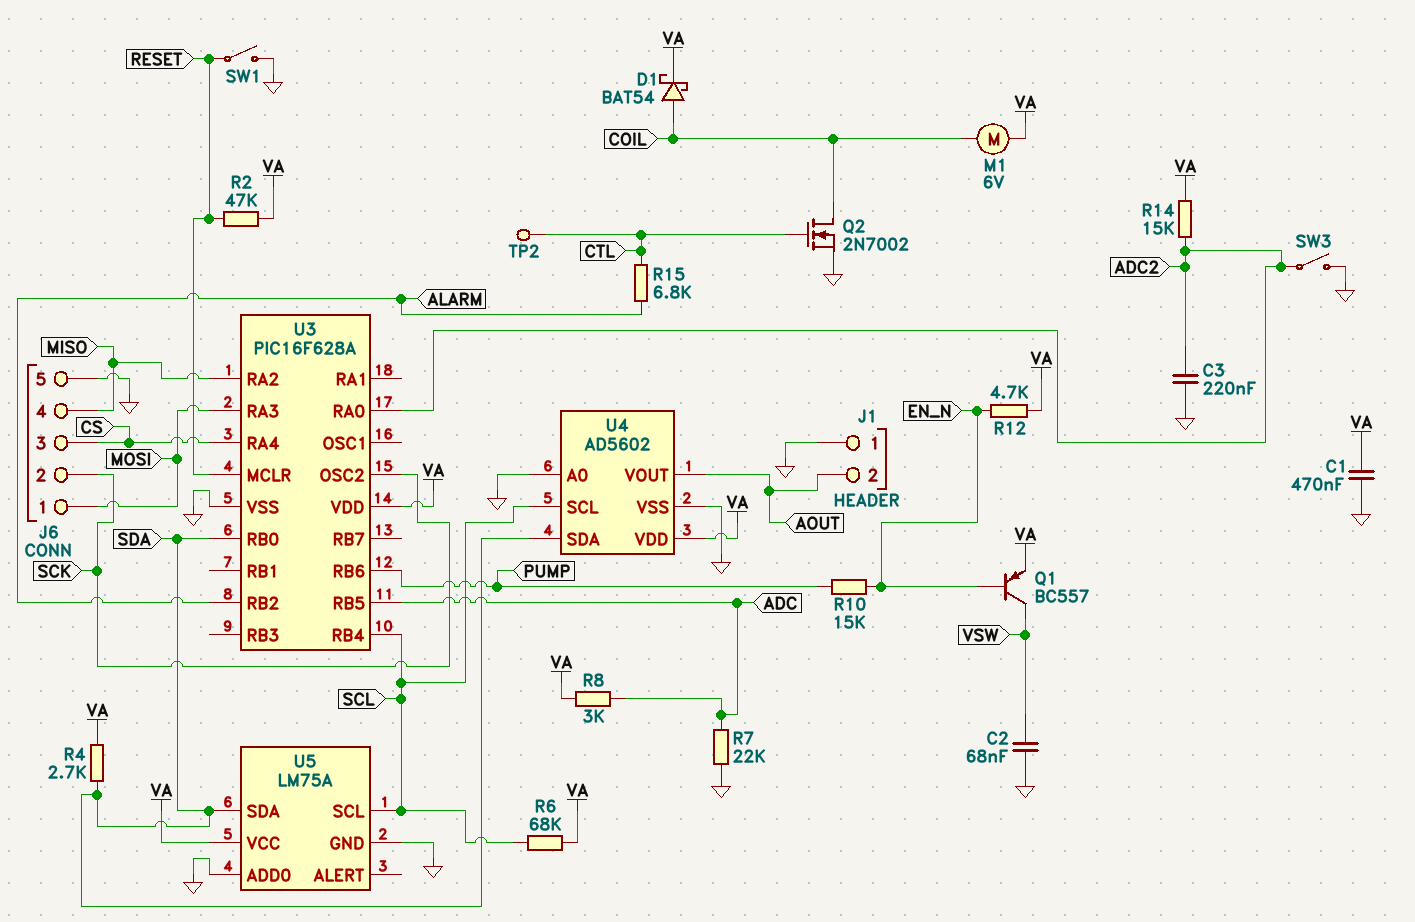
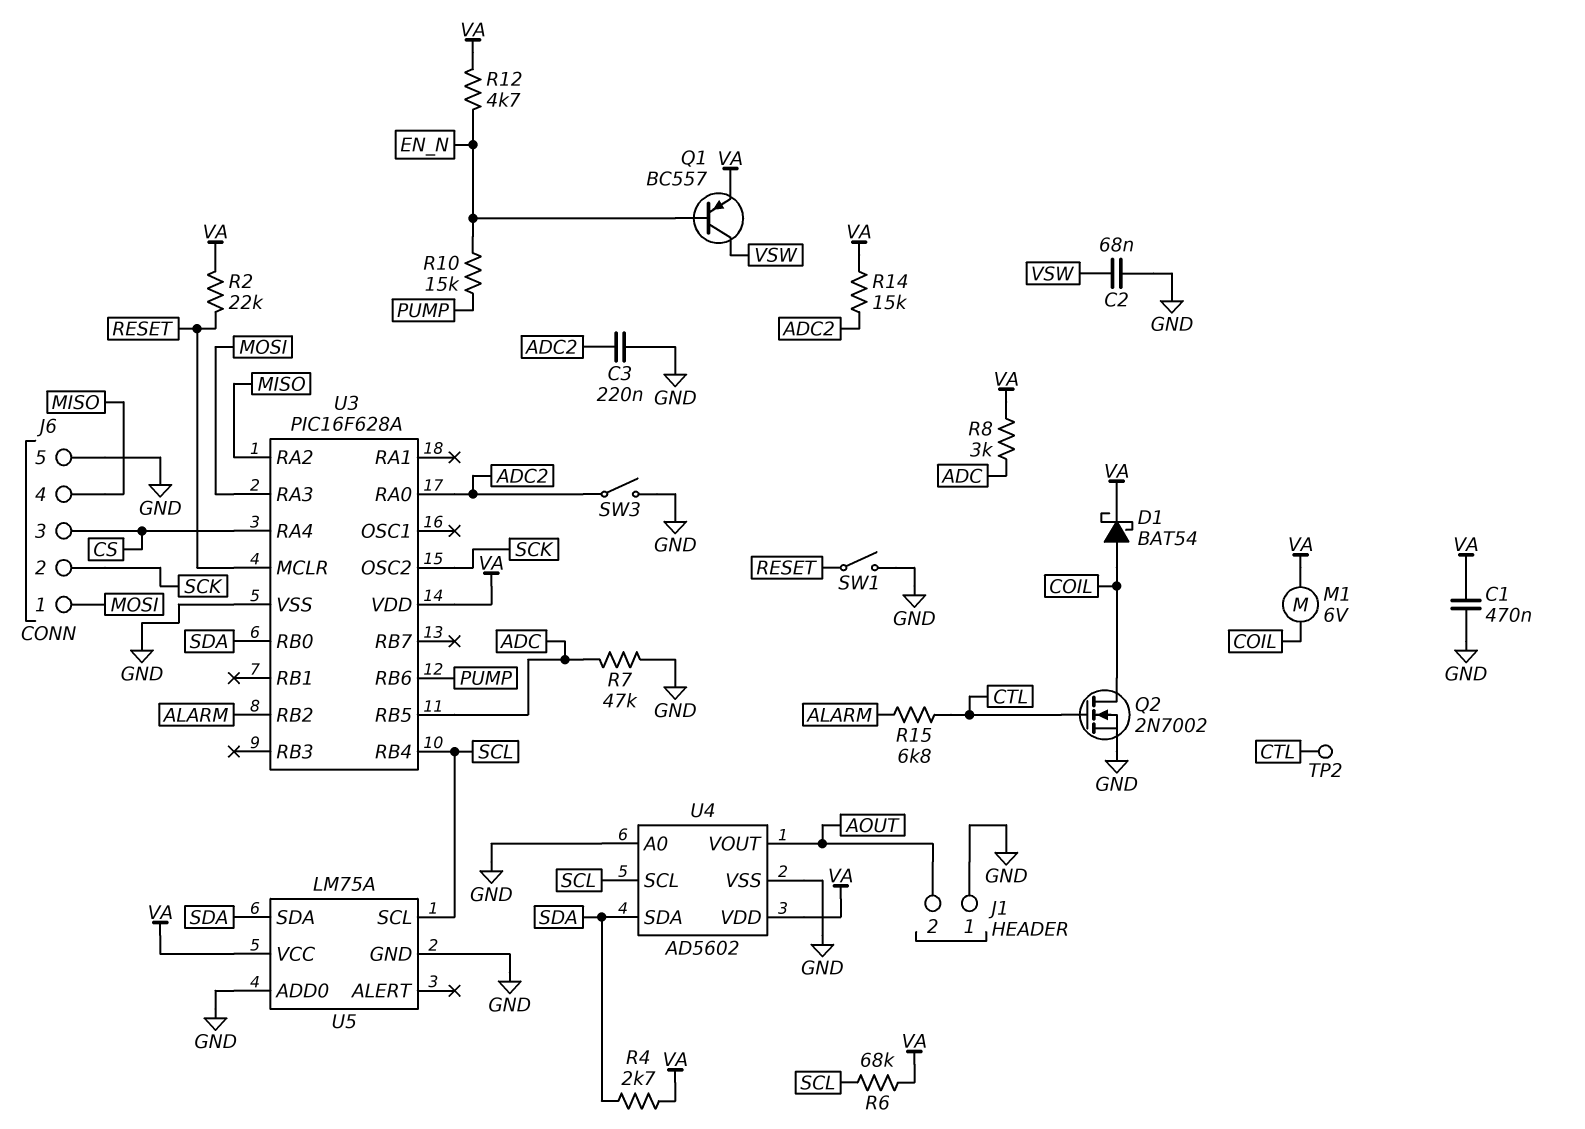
R2: 47k (RESET, VA) -> 22k (RESET, VA)
R7: 22k (ADC, GND) -> 47k (ADC, GND)

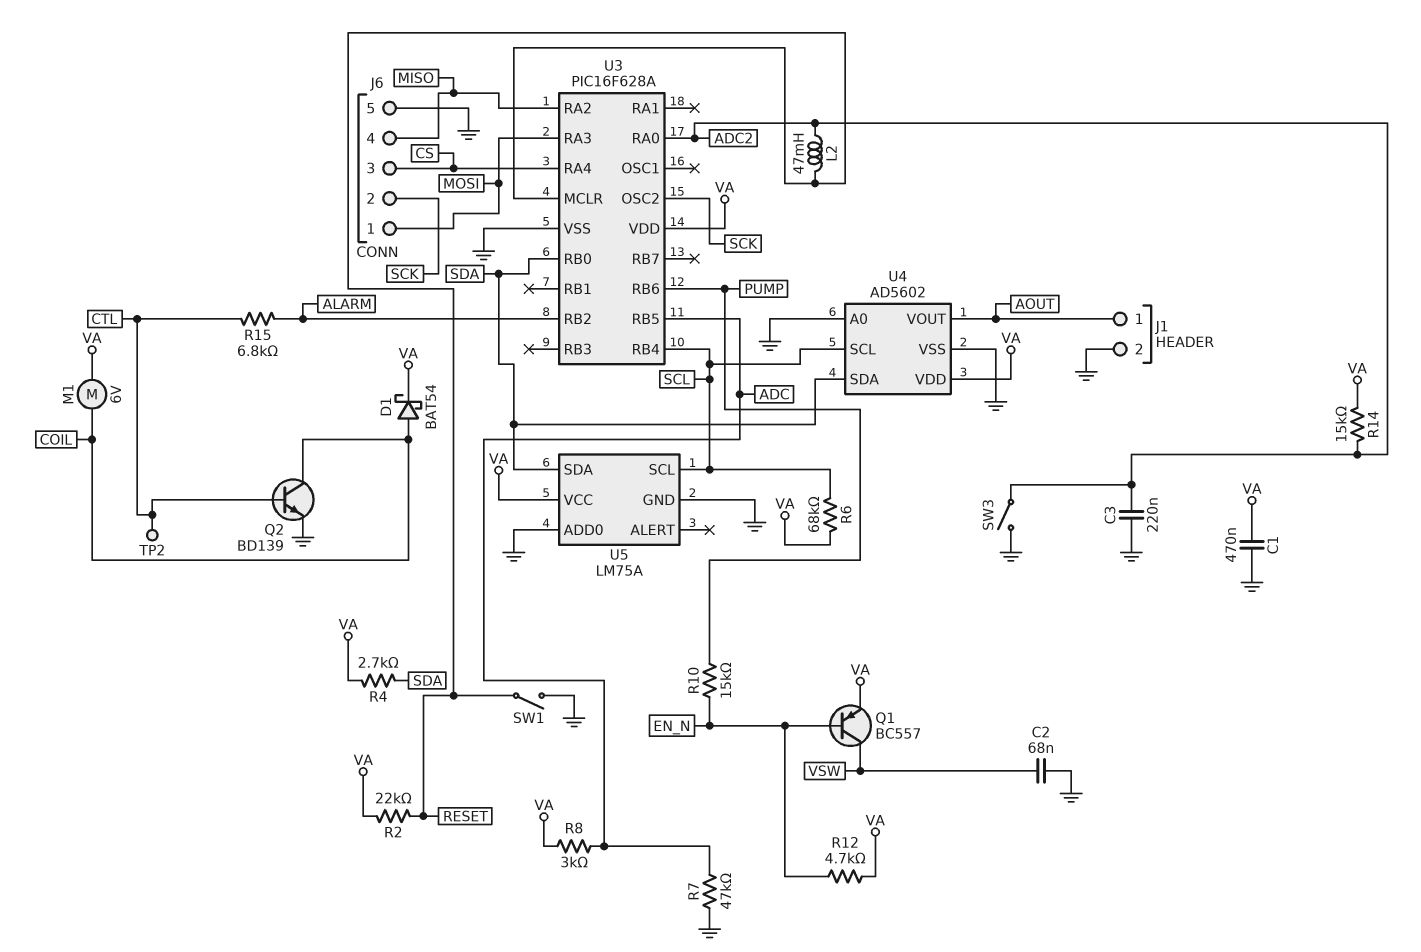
J1 pin 1: GND -> AOUT
J1 pin 2: AOUT -> GND
L2: none -> 47mH (ADC2, RESET)
Q2: NMOS 2N7002 (G CTL, D COIL, S GND) -> NPN BD139 (B CTL, C COIL, E GND)

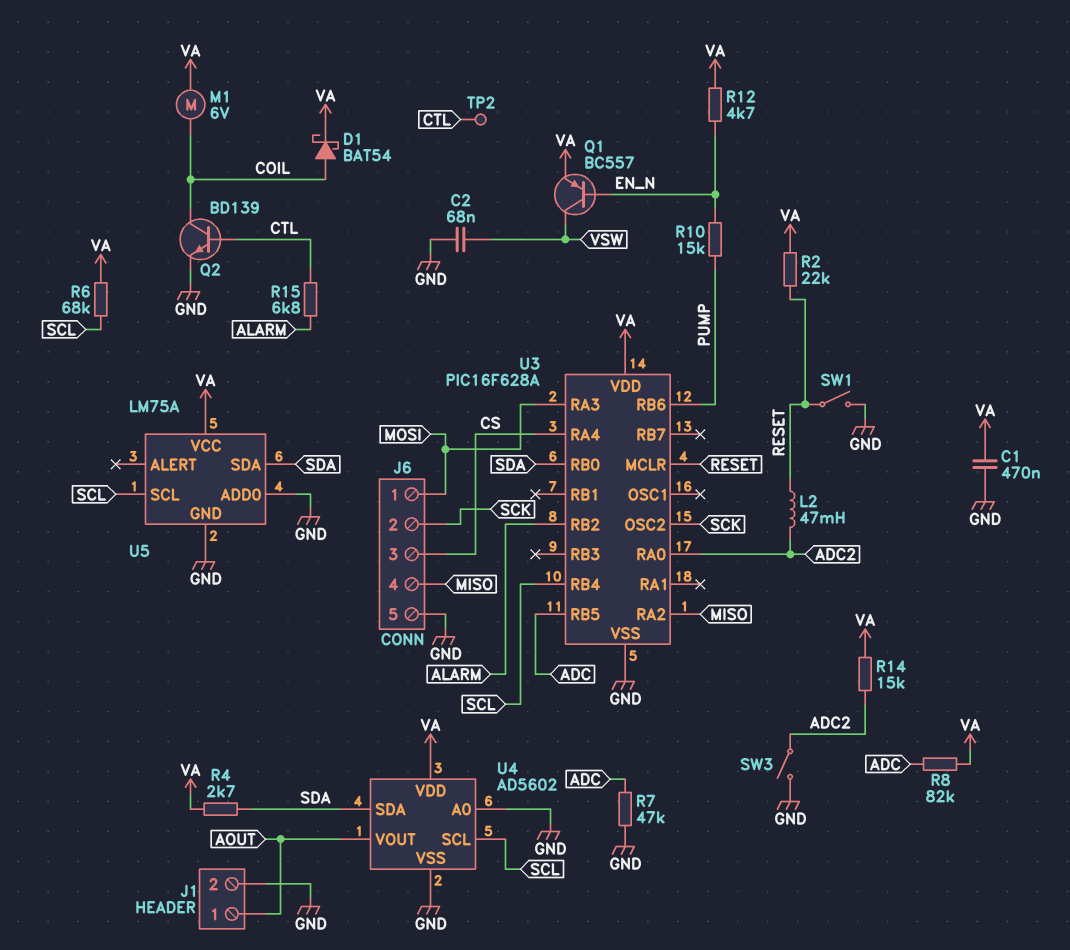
C3: 220nF (ADC2, GND) -> none
R8: 3k (ADC, VA) -> 82k (ADC, VA)

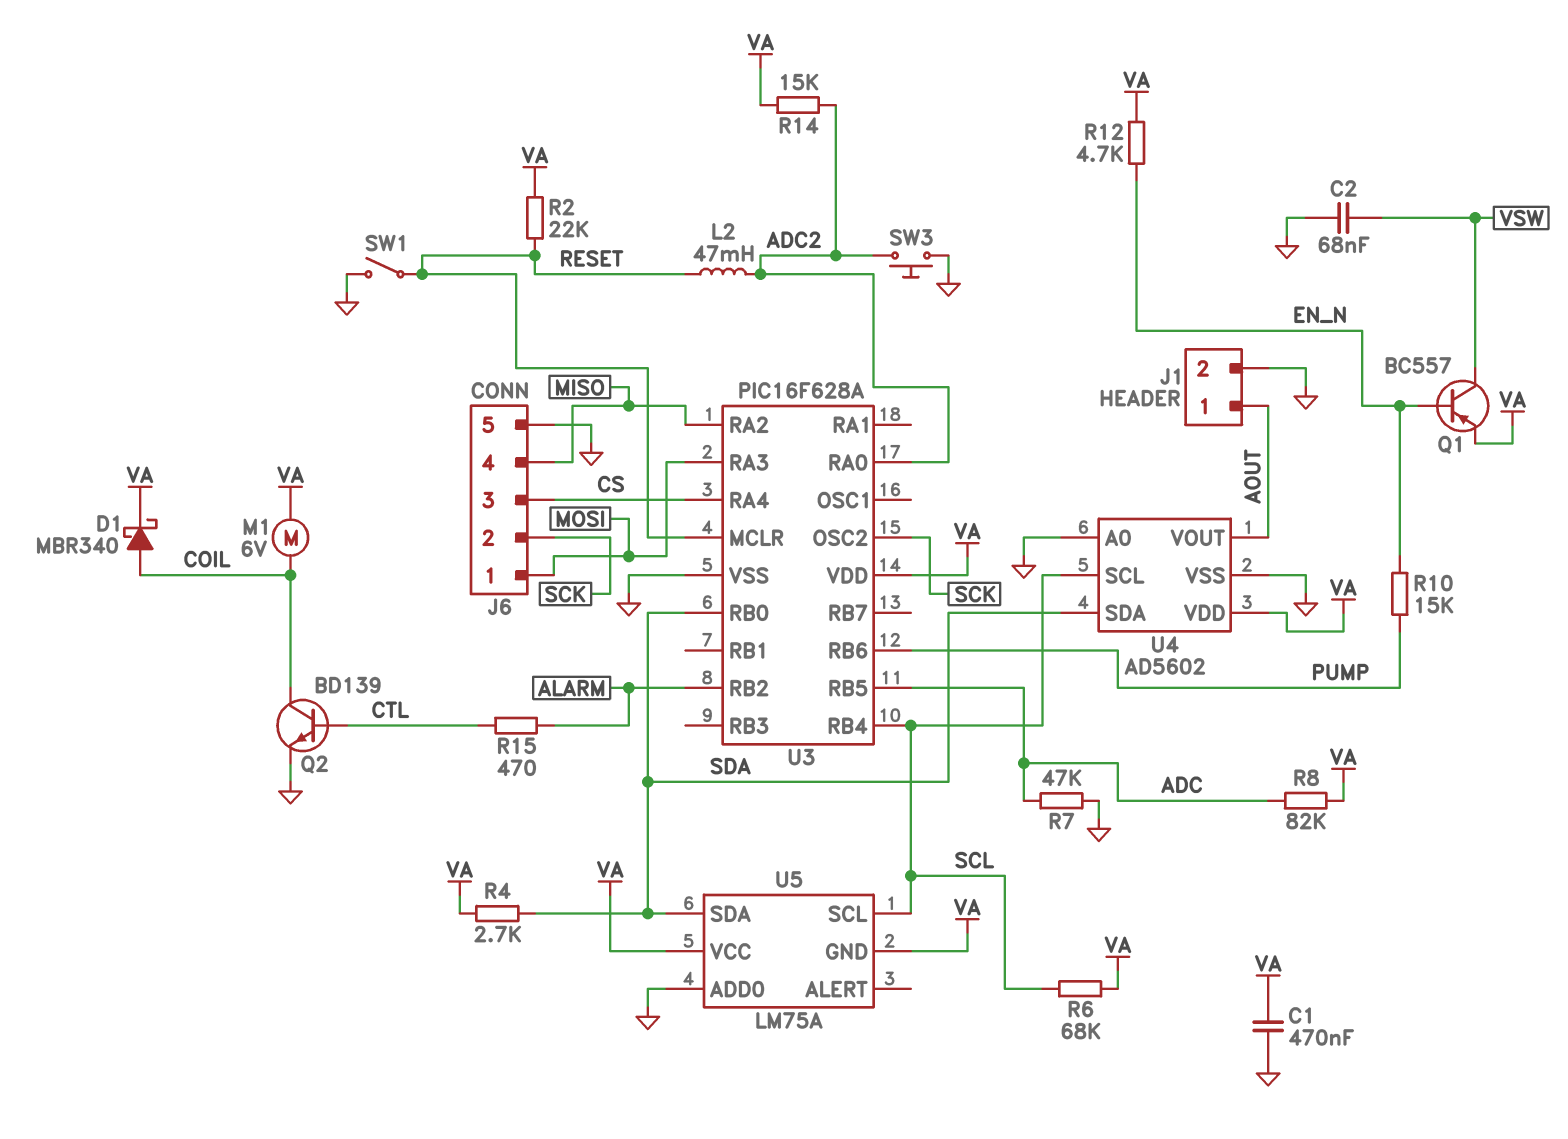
D1: schottky BAT54 (A COIL, K VA) -> schottky MBR340 (A COIL, K VA)
R15: 6.8k (ALARM, CTL) -> 470 (ALARM, CTL)
SW3: switch (ADC2, GND) -> button (ADC2, GND)
TP2: test point (CTL) -> none
U5 pin GND: GND -> VA

